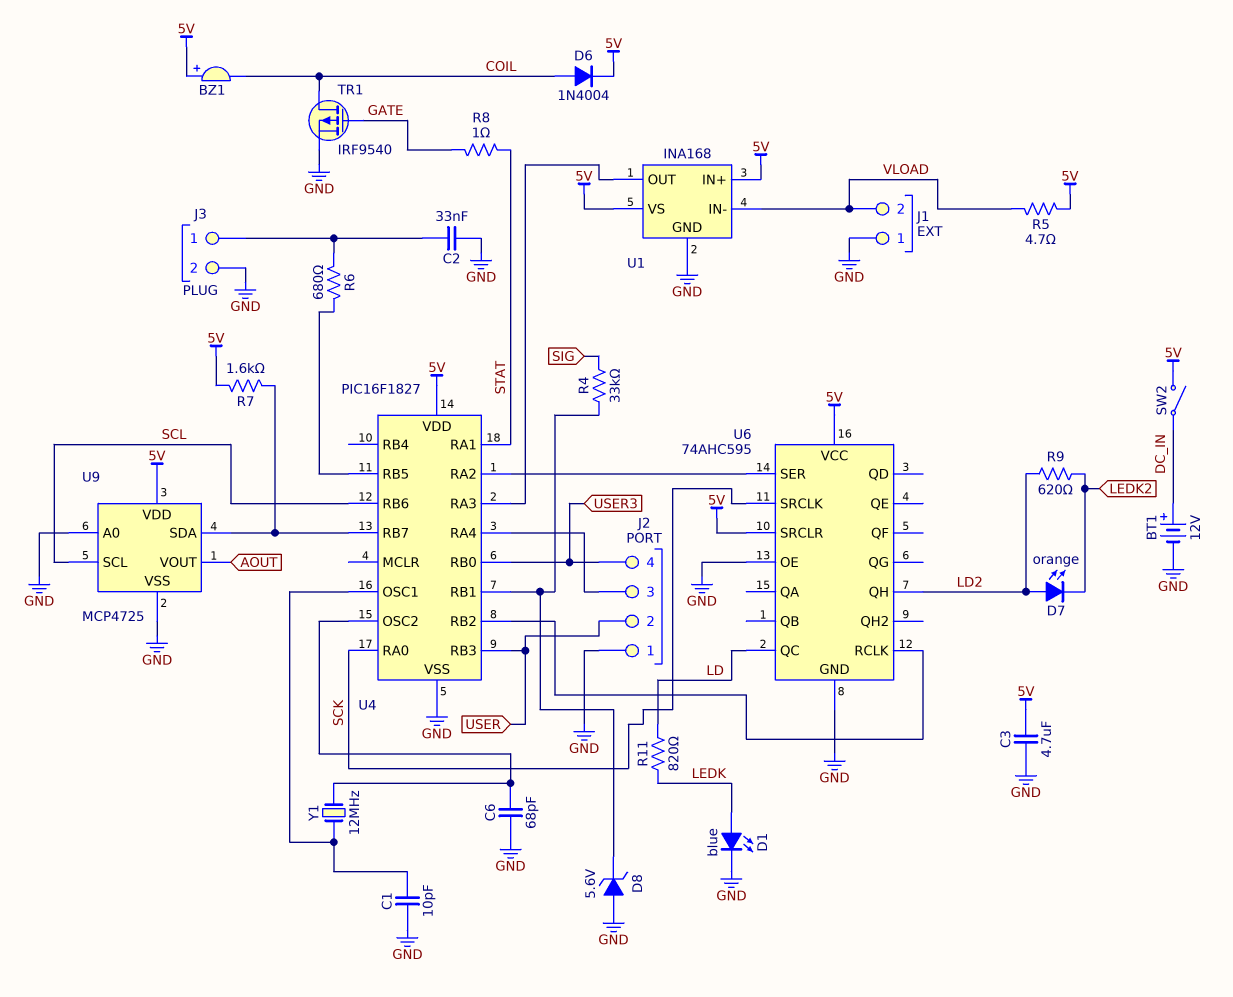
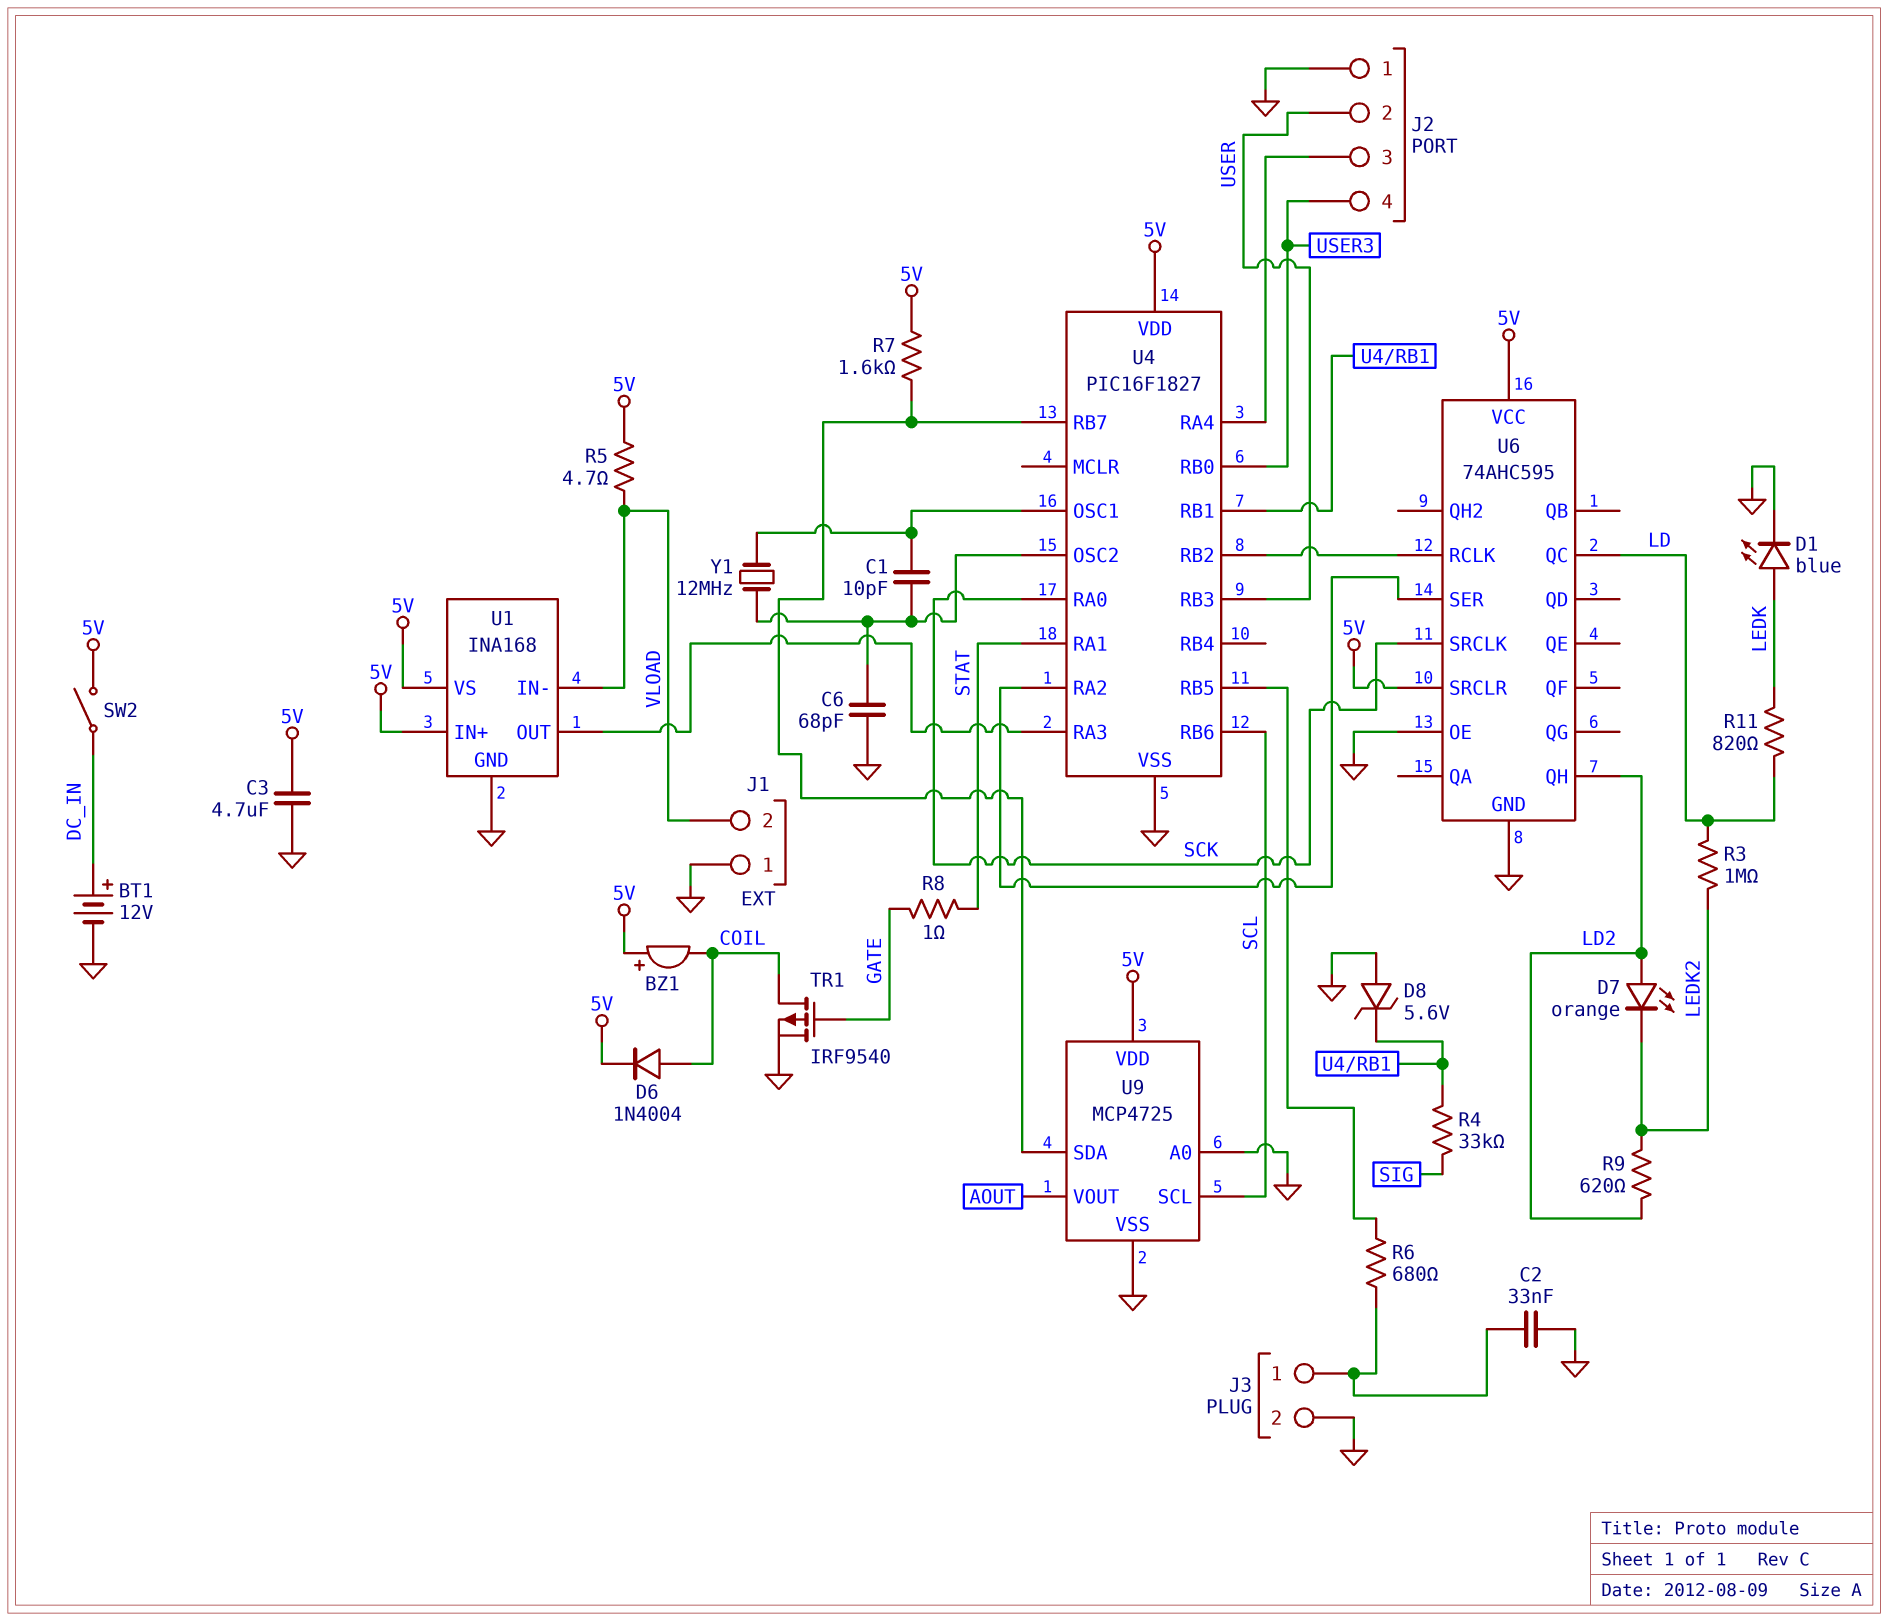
C1: 10pF (GND, U4/OSC1) -> 10pF (U4/OSC1, U4/OSC2)
R3: none -> 1M (LD, LEDK2)

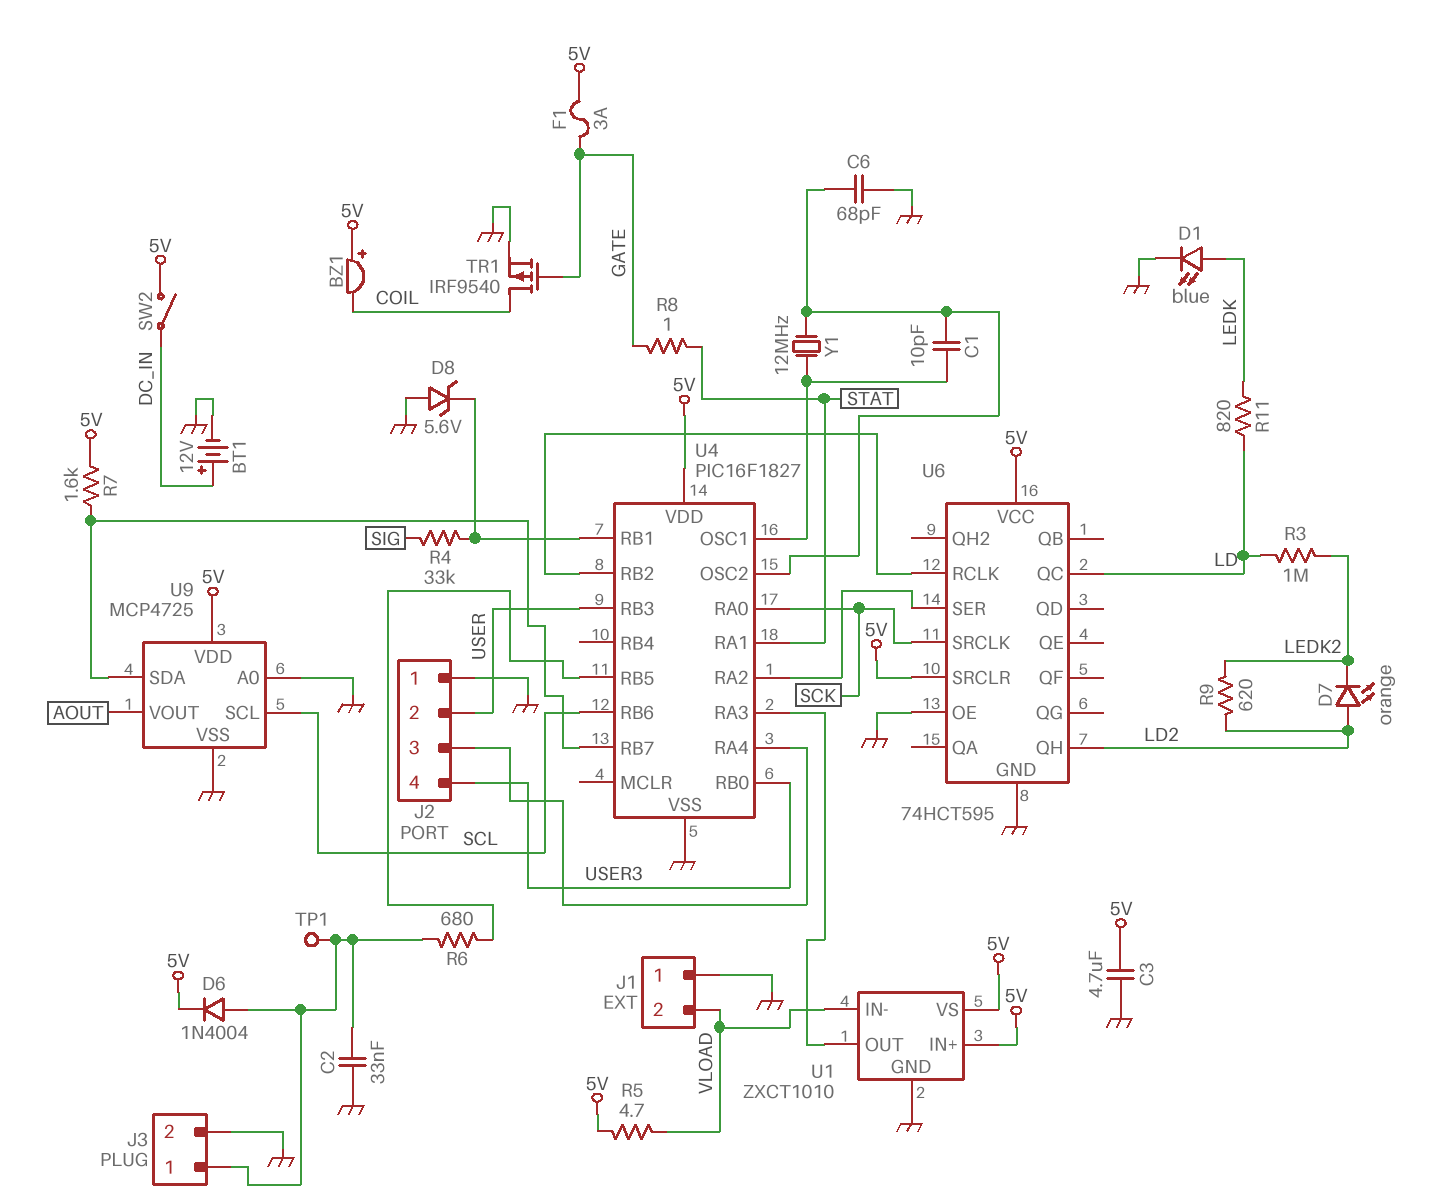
D6: diode 1N4004 (A COIL, K 5V) -> diode 1N4004 (A J3/1, K 5V)
F1: none -> 3A (5V, GATE)
TP1: none -> test point (J3/1)
U1: INA168 -> ZXCT1010
U6: 74AHC595 -> 74HCT595

